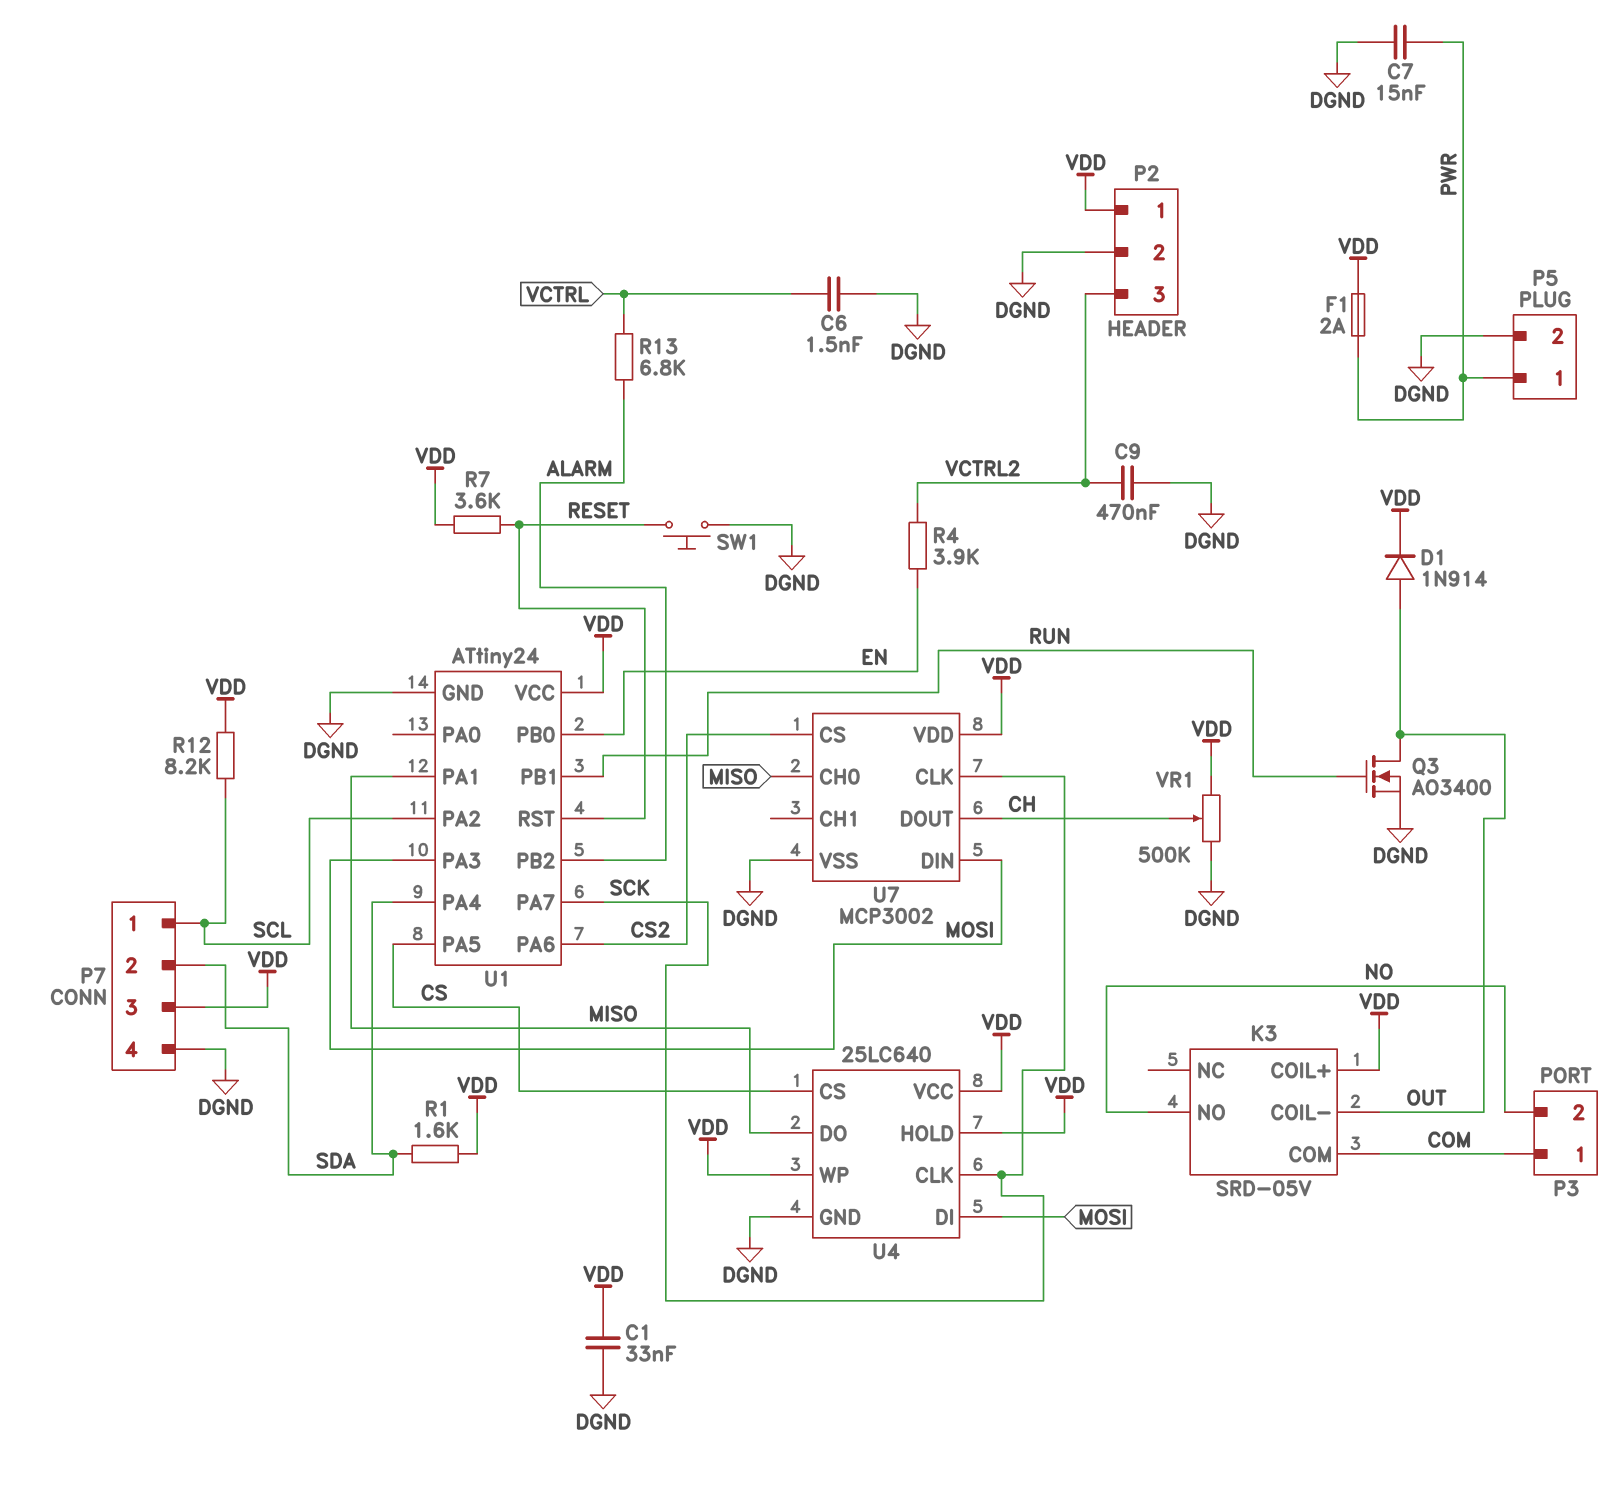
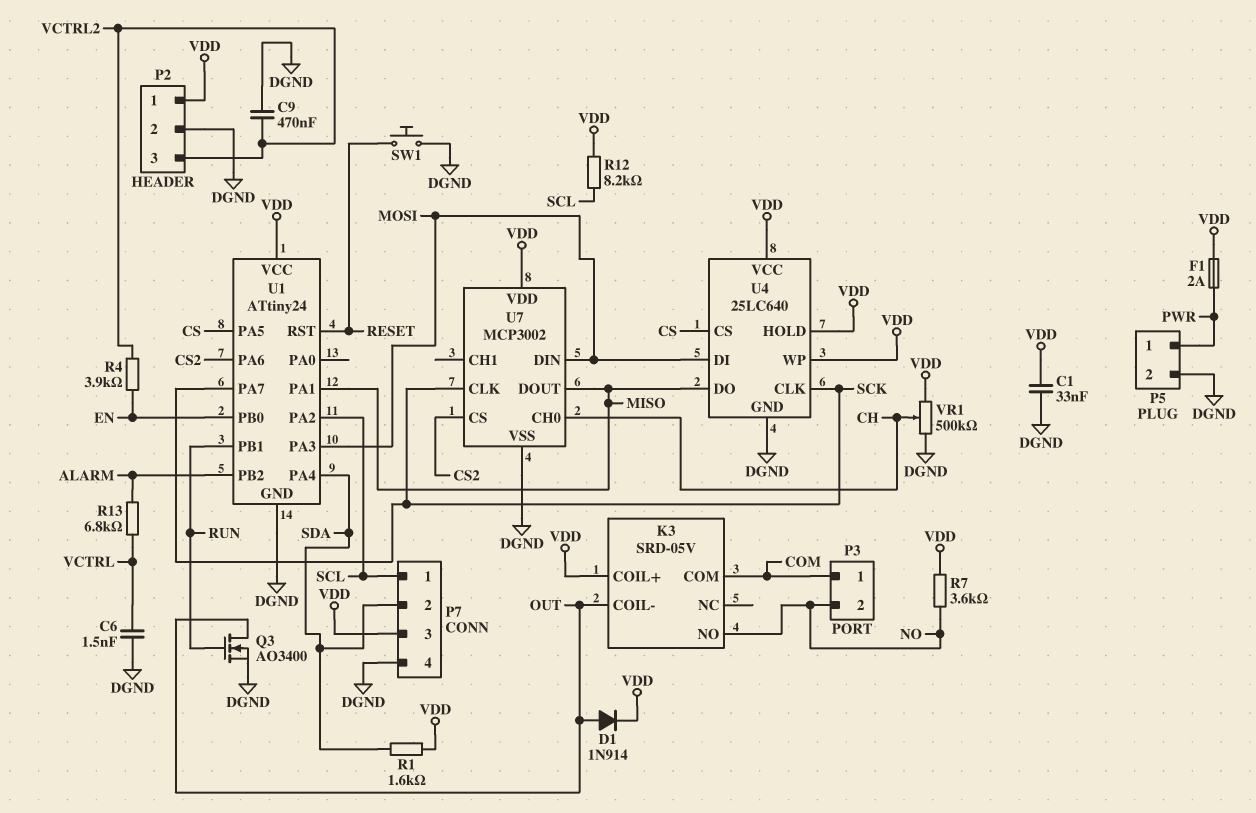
C7: 15nF (DGND, PWR) -> none
R7: 3.6k (RESET, VDD) -> 3.6k (NO, VDD)
U7 pin CH0: MISO -> CH
U7 pin DOUT: CH -> MISO

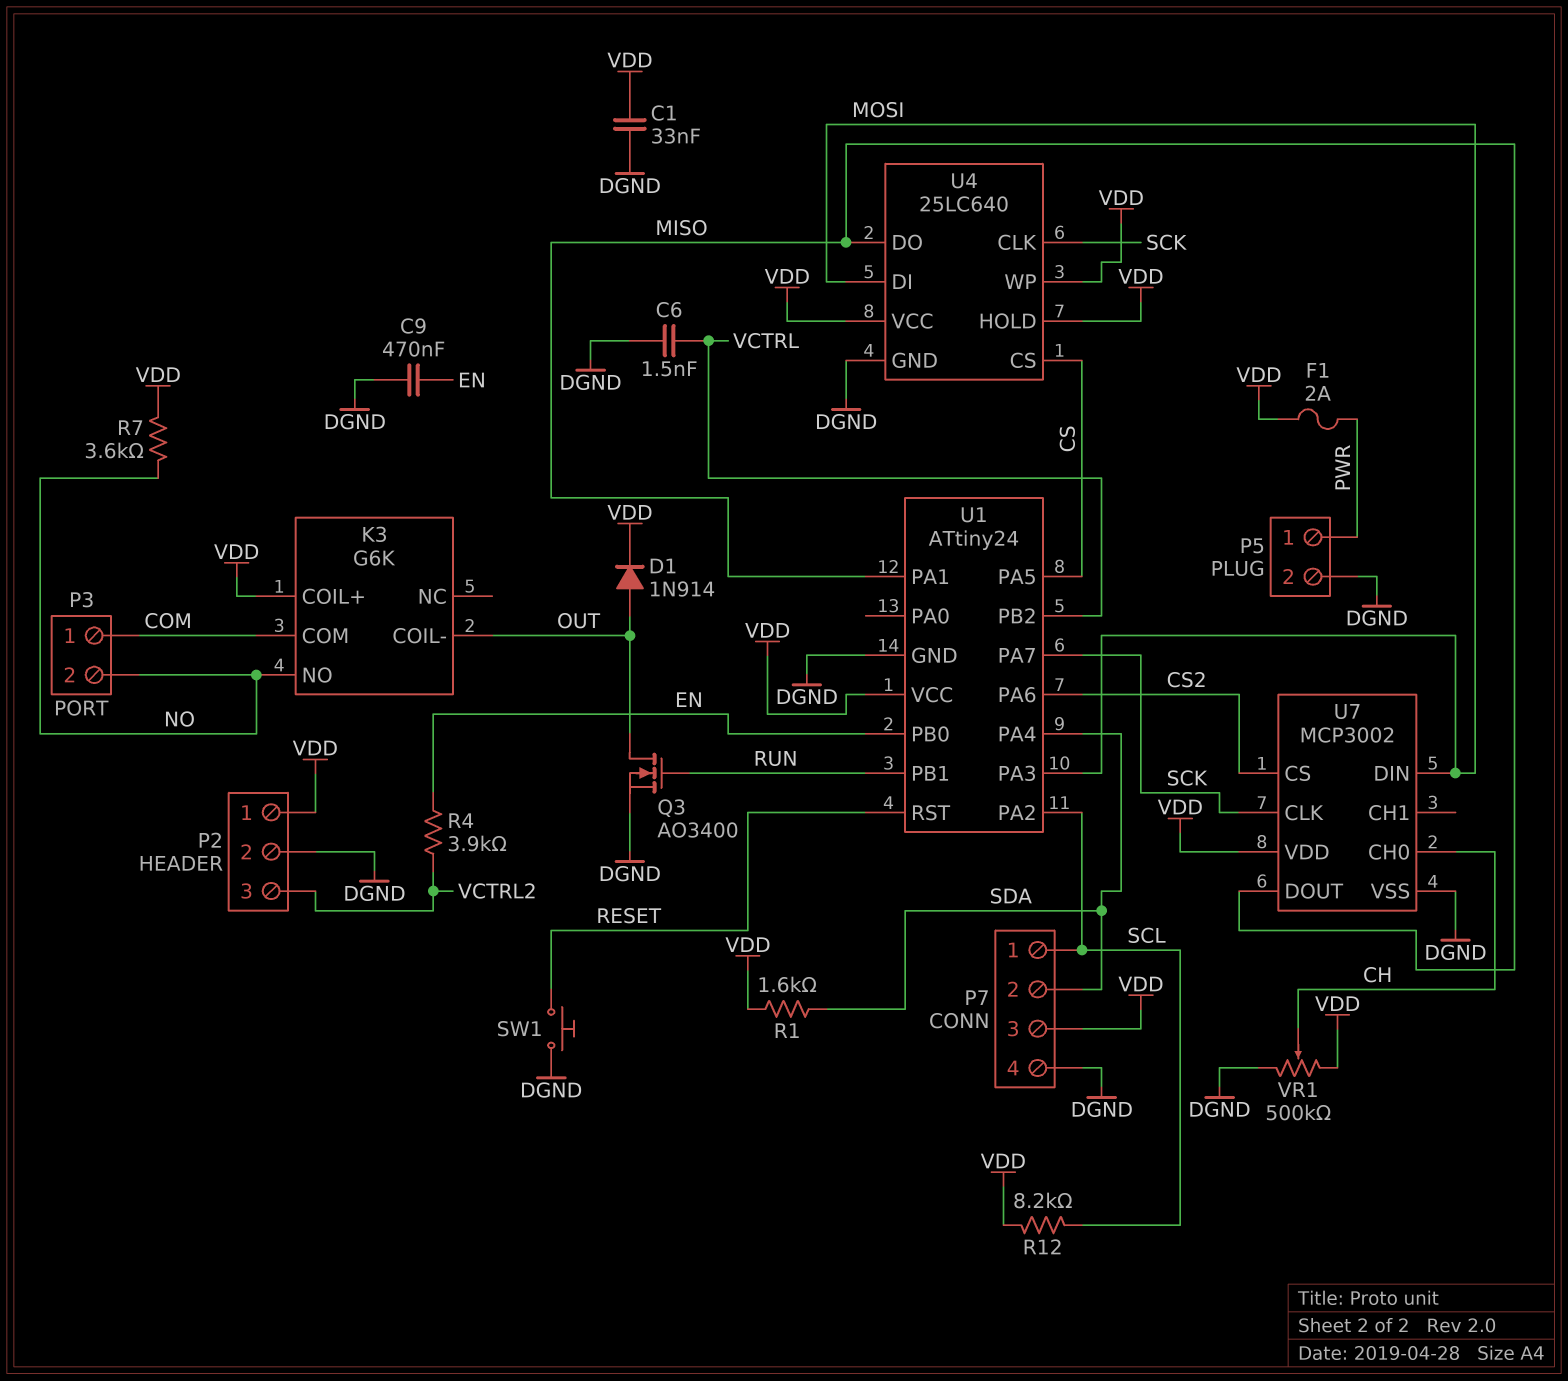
C9: 470nF (DGND, VCTRL2) -> 470nF (DGND, EN)
K3: SRD-05V -> G6K
R13: 6.8k (ALARM, VCTRL) -> none
U1 pin PB2: ALARM -> VCTRL

